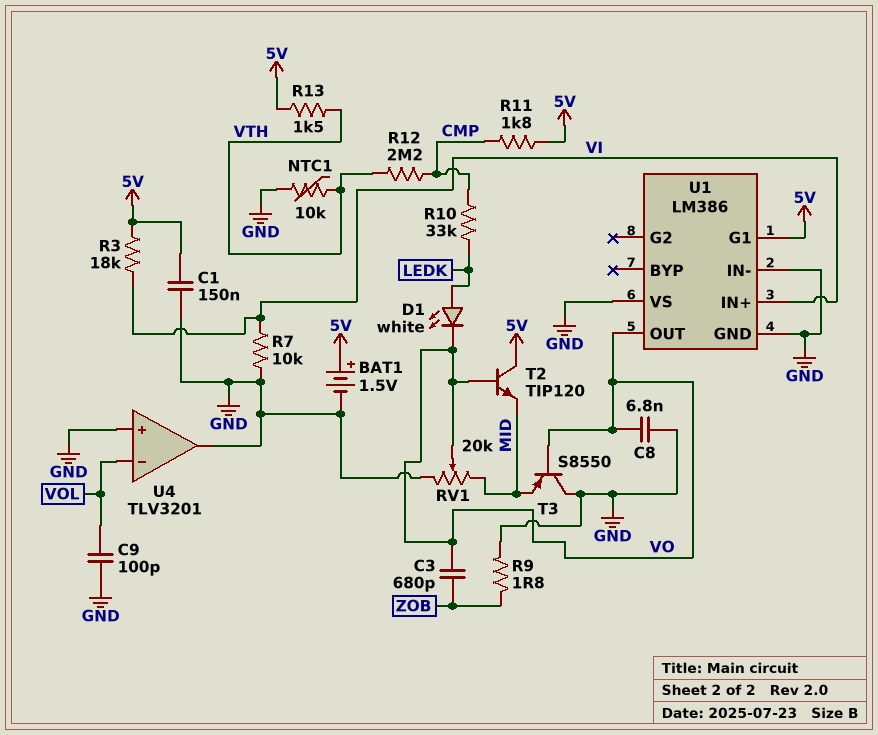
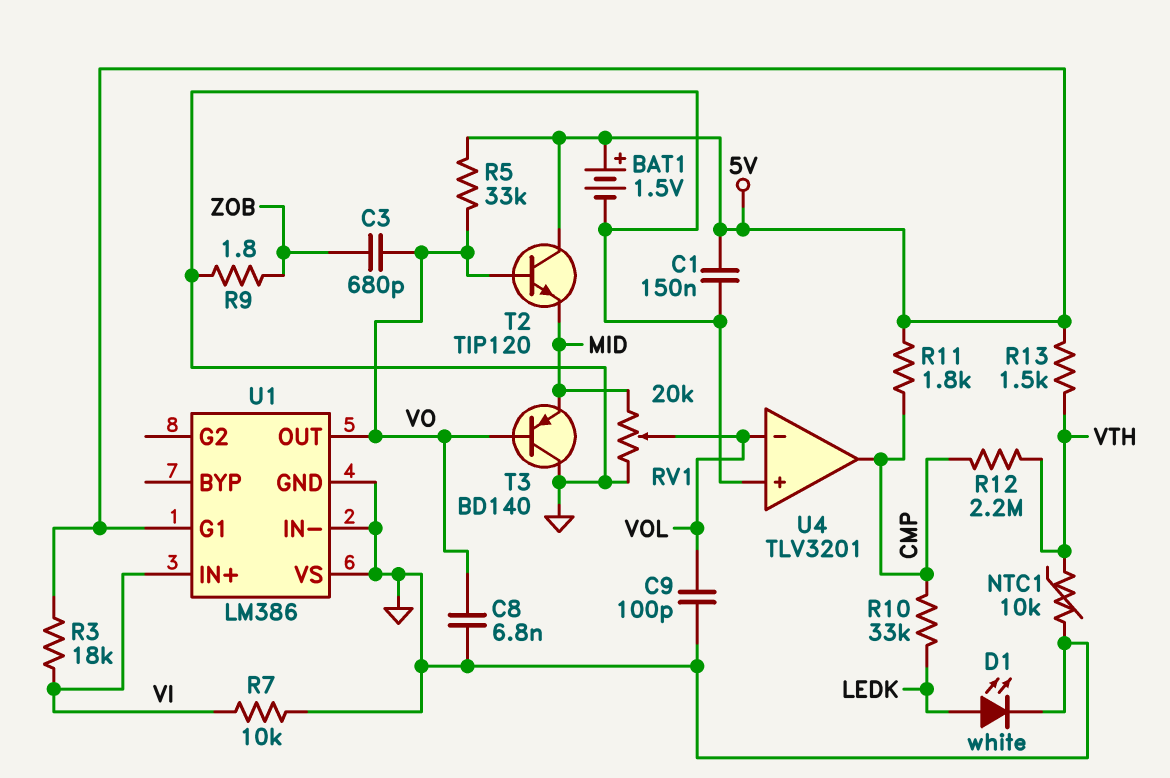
D1: LED white (A LEDK, K VO) -> LED white (A LEDK, K GND)
R5: none -> 33k (5V, VO)
RV1: 20k (GND, MID, wiper VO) -> 20k (GND, MID, wiper VOL)
T3: PNP S8550 (B VO, C GND, E MID) -> PNP BD140 (B VO, C GND, E MID)
U4 pin out: GND -> CMP

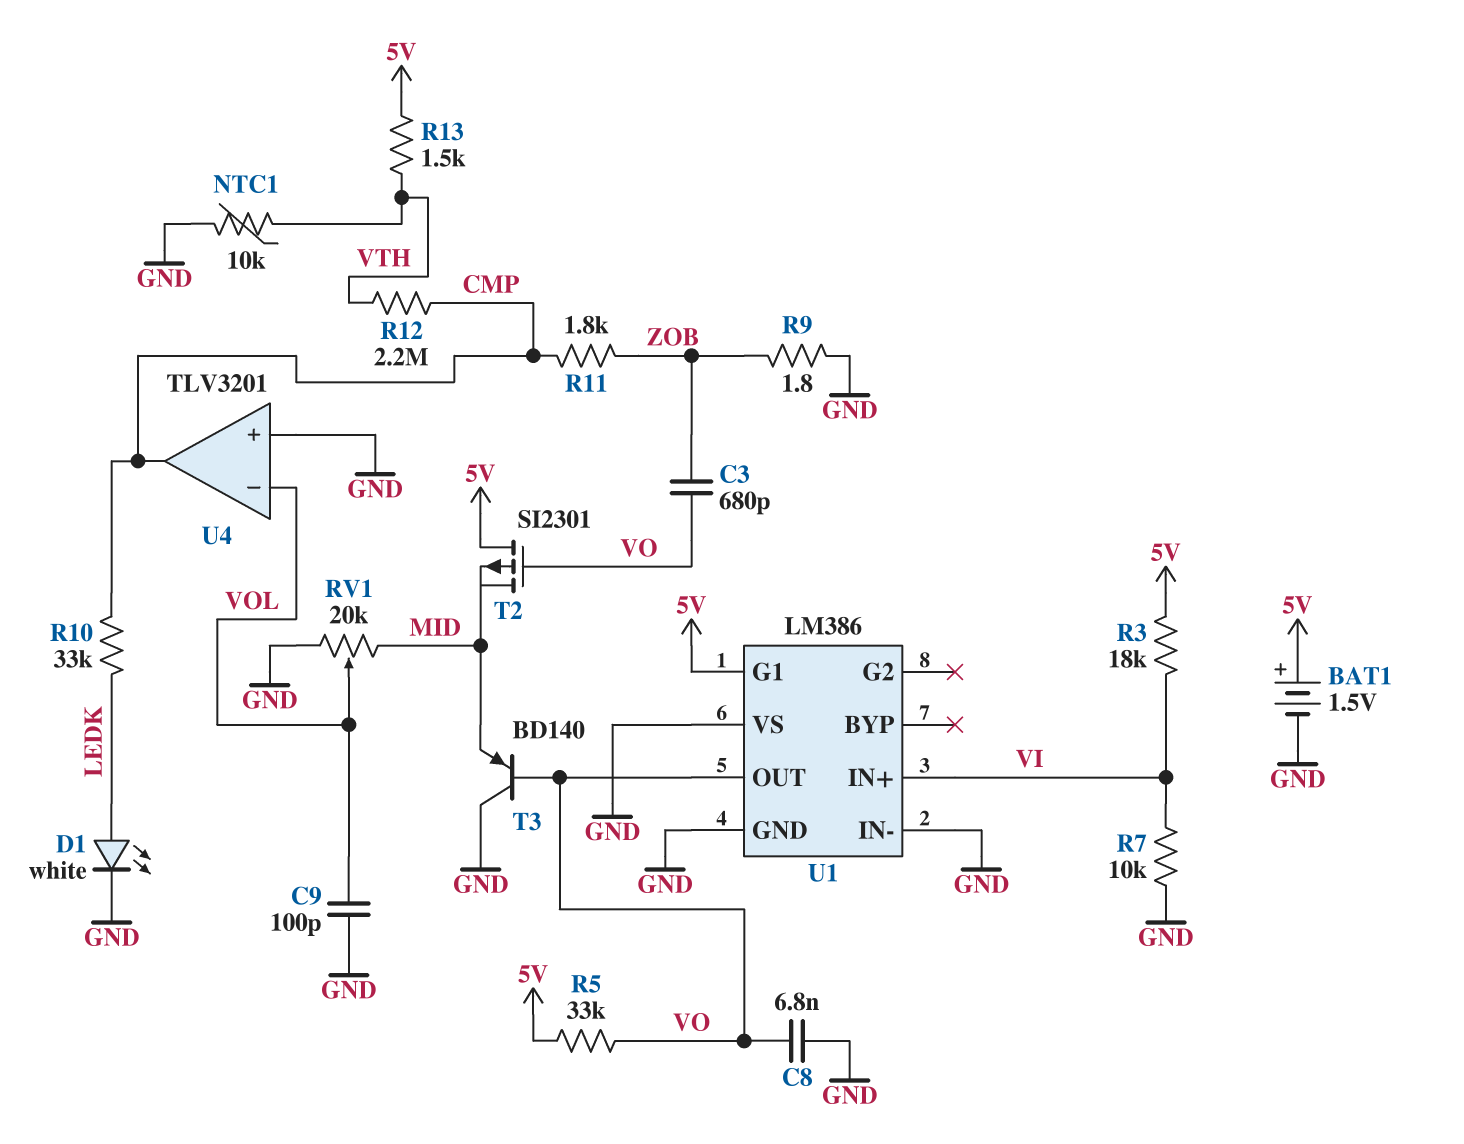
C1: 150nF (5V, GND) -> none
R11: 1.8k (5V, CMP) -> 1.8k (CMP, ZOB)
T2: NPN TIP120 (B VO, C 5V, E MID) -> PMOS SI2301 (G VO, D 5V, S MID)

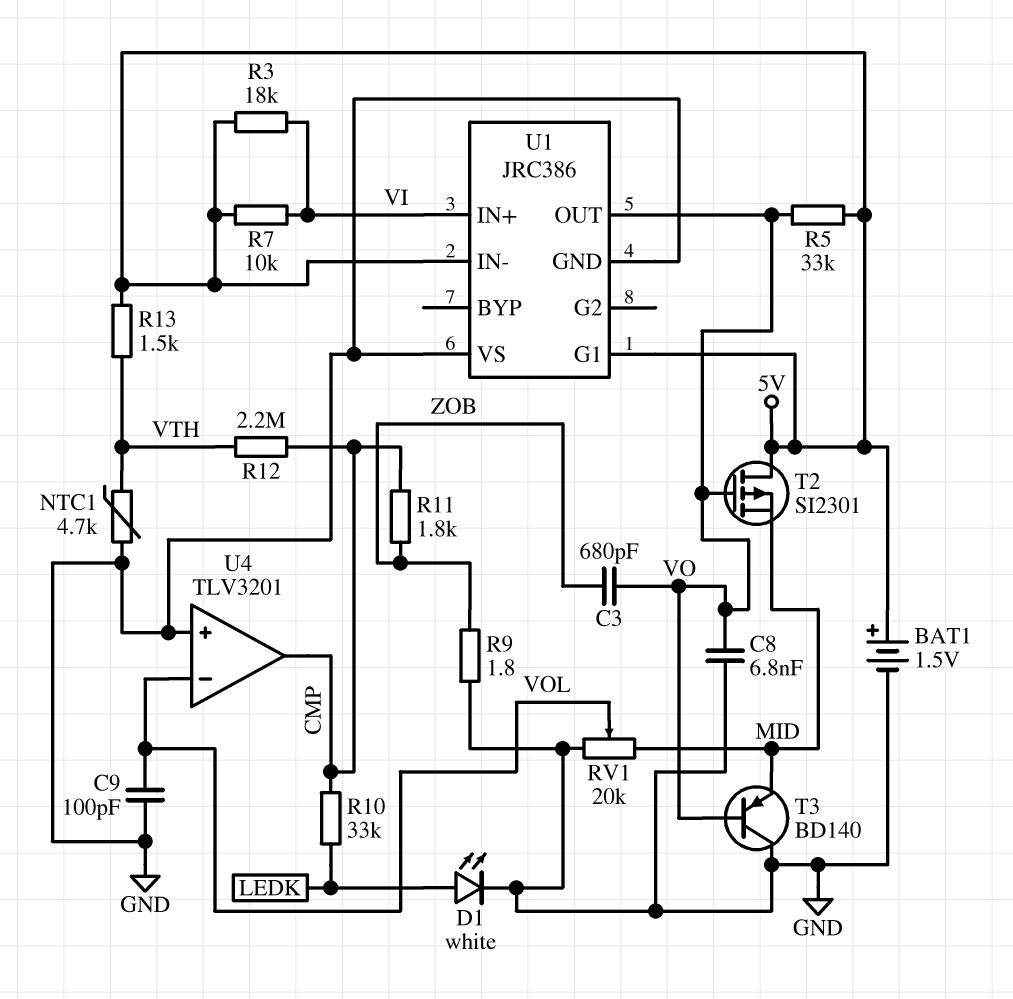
NTC1: 10k (GND, VTH) -> 4.7k (GND, VTH)
R7: 10k (GND, VI) -> 10k (5V, VI)
U1: LM386 -> JRC386
U1 pin IN-: GND -> 5V

